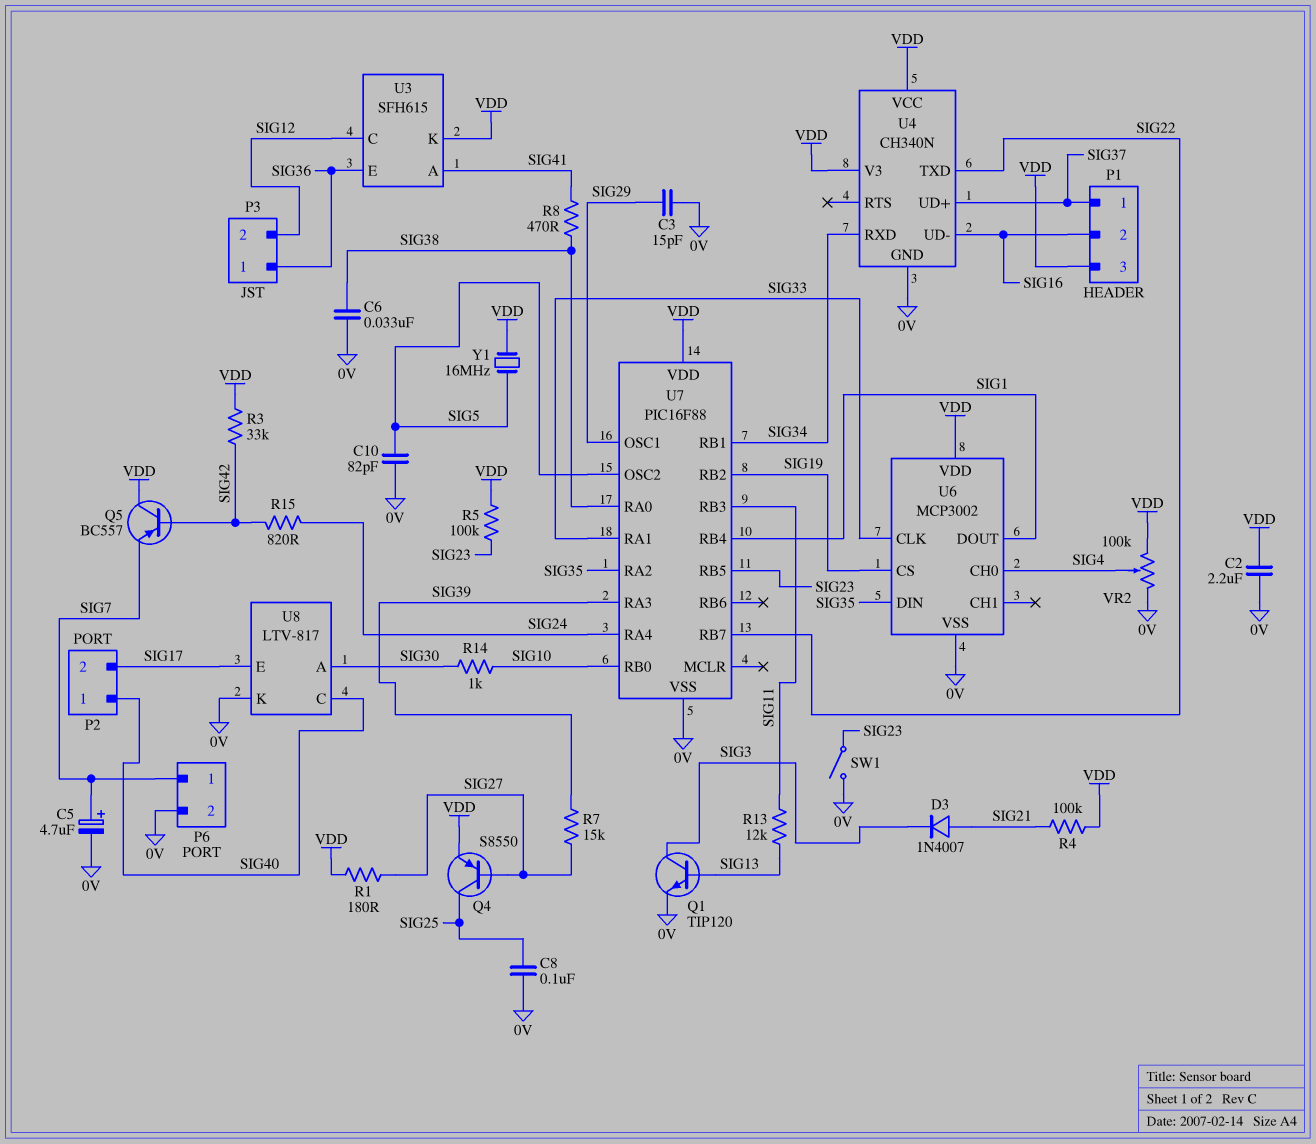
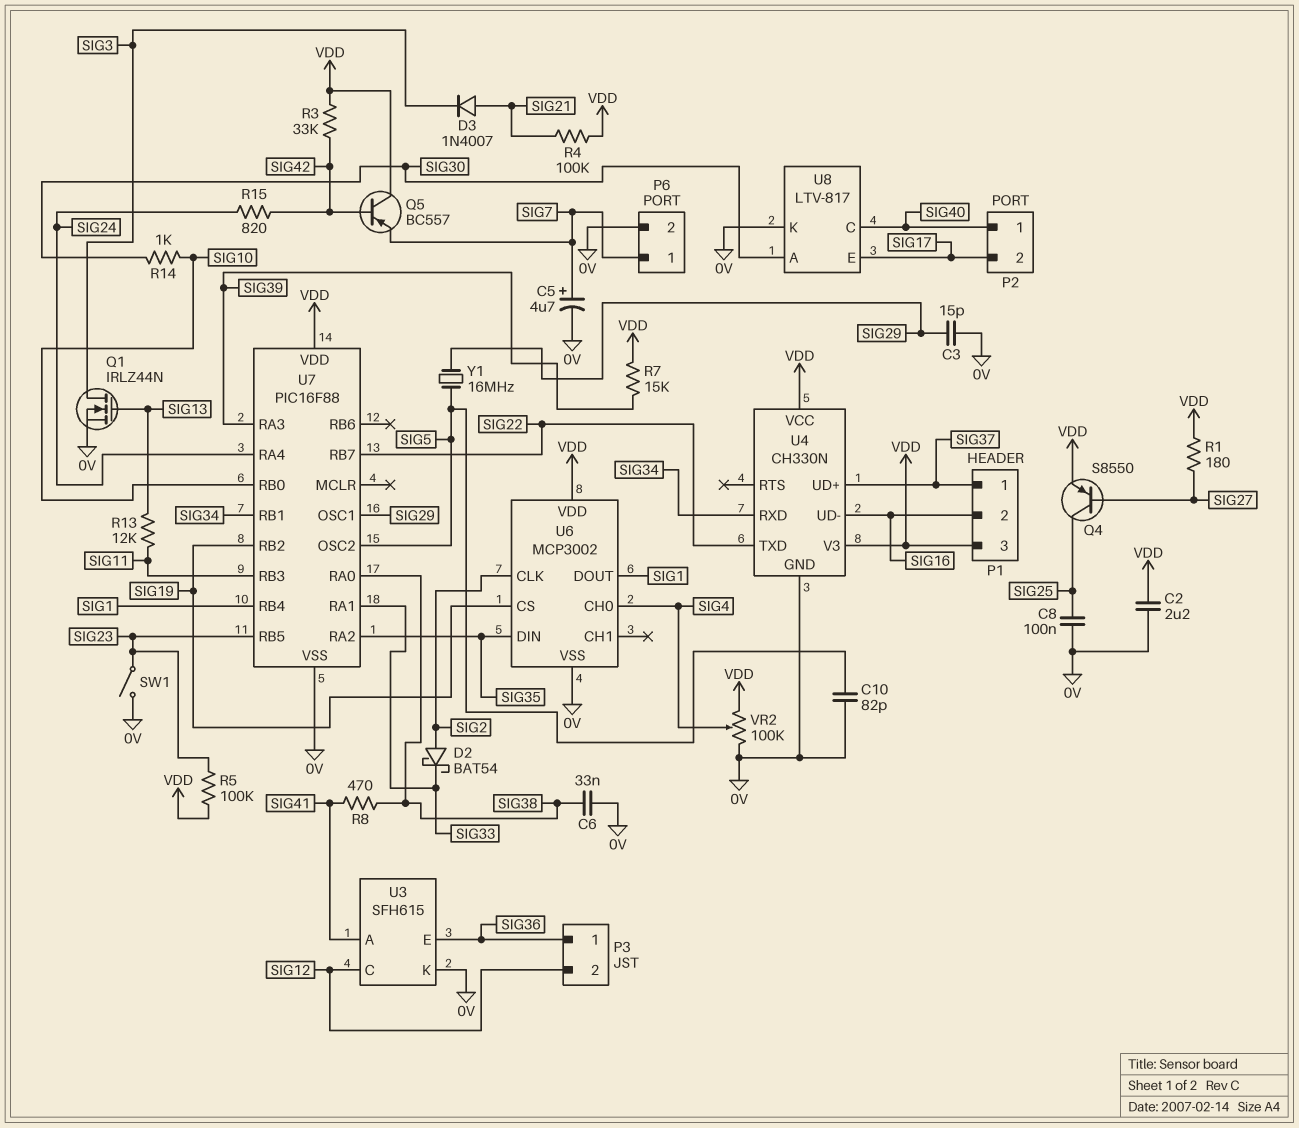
D2: none -> schottky BAT54 (A SIG2, K SIG33)
Q1: NPN TIP120 (B SIG13, C SIG3, E 0V) -> NMOS IRLZ44N (G SIG13, D SIG3, S 0V)
R7: 15k (SIG27, SIG39) -> 15k (SIG39, VDD)
U3 pin K: VDD -> 0V
U4: CH340N -> CH330N
U6 pin CLK: SIG33 -> SIG2
Y1: 16MHz (SIG5, VDD) -> 16MHz (SIG5, SIG29)

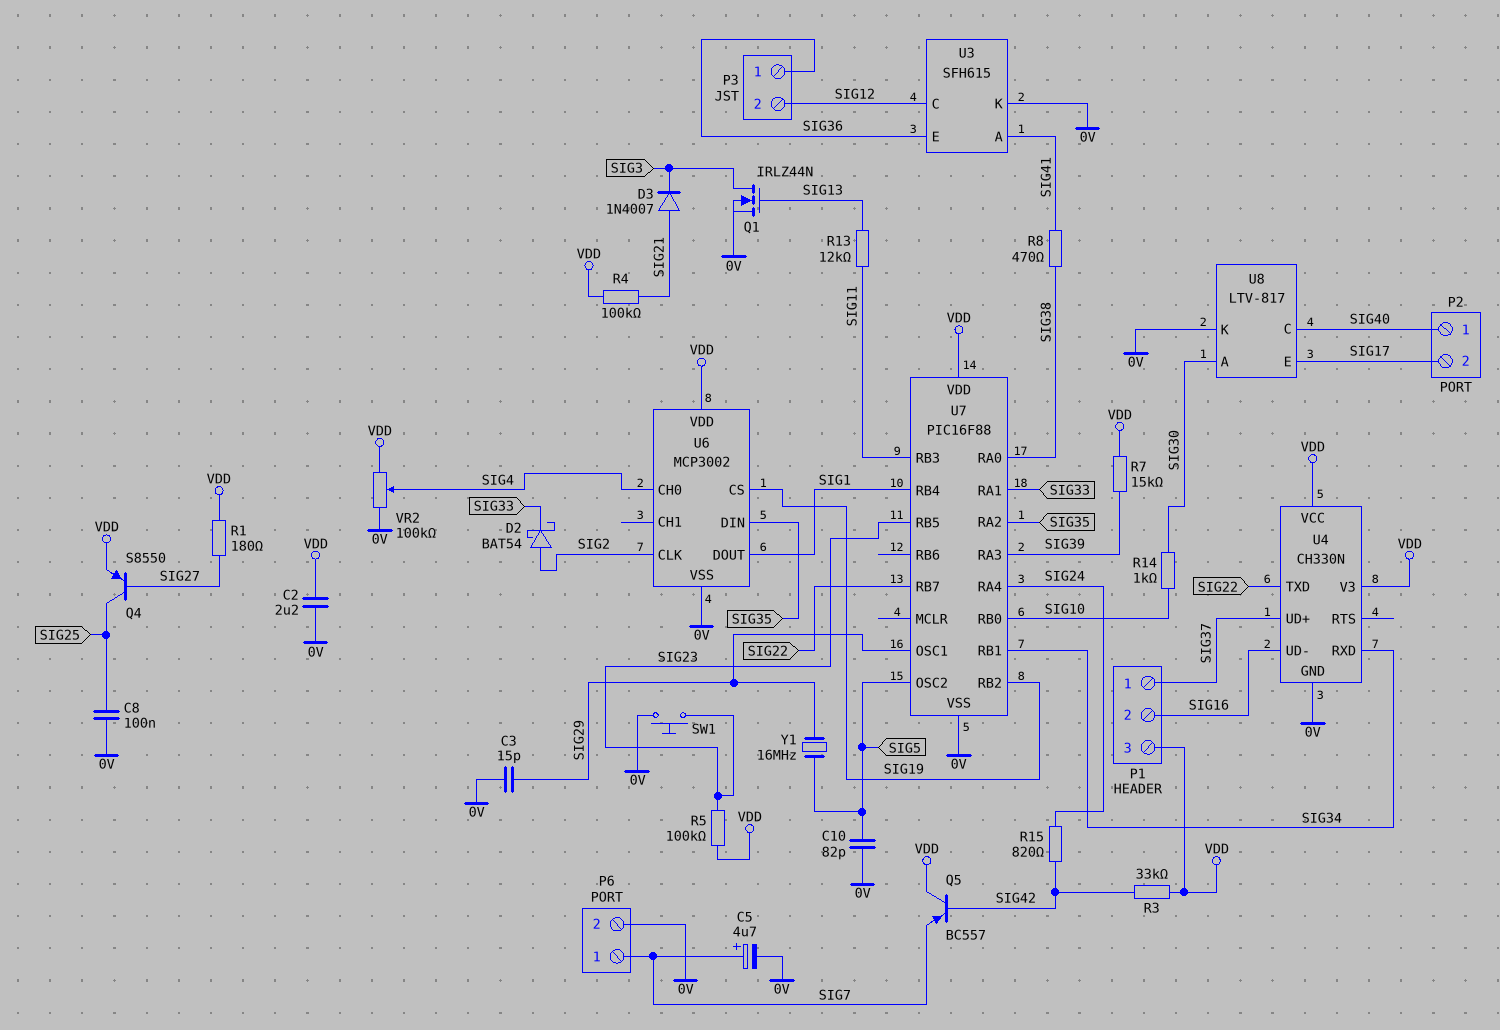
C6: 33nF (0V, SIG38) -> none
SW1: switch (0V, SIG23) -> button (0V, SIG23)

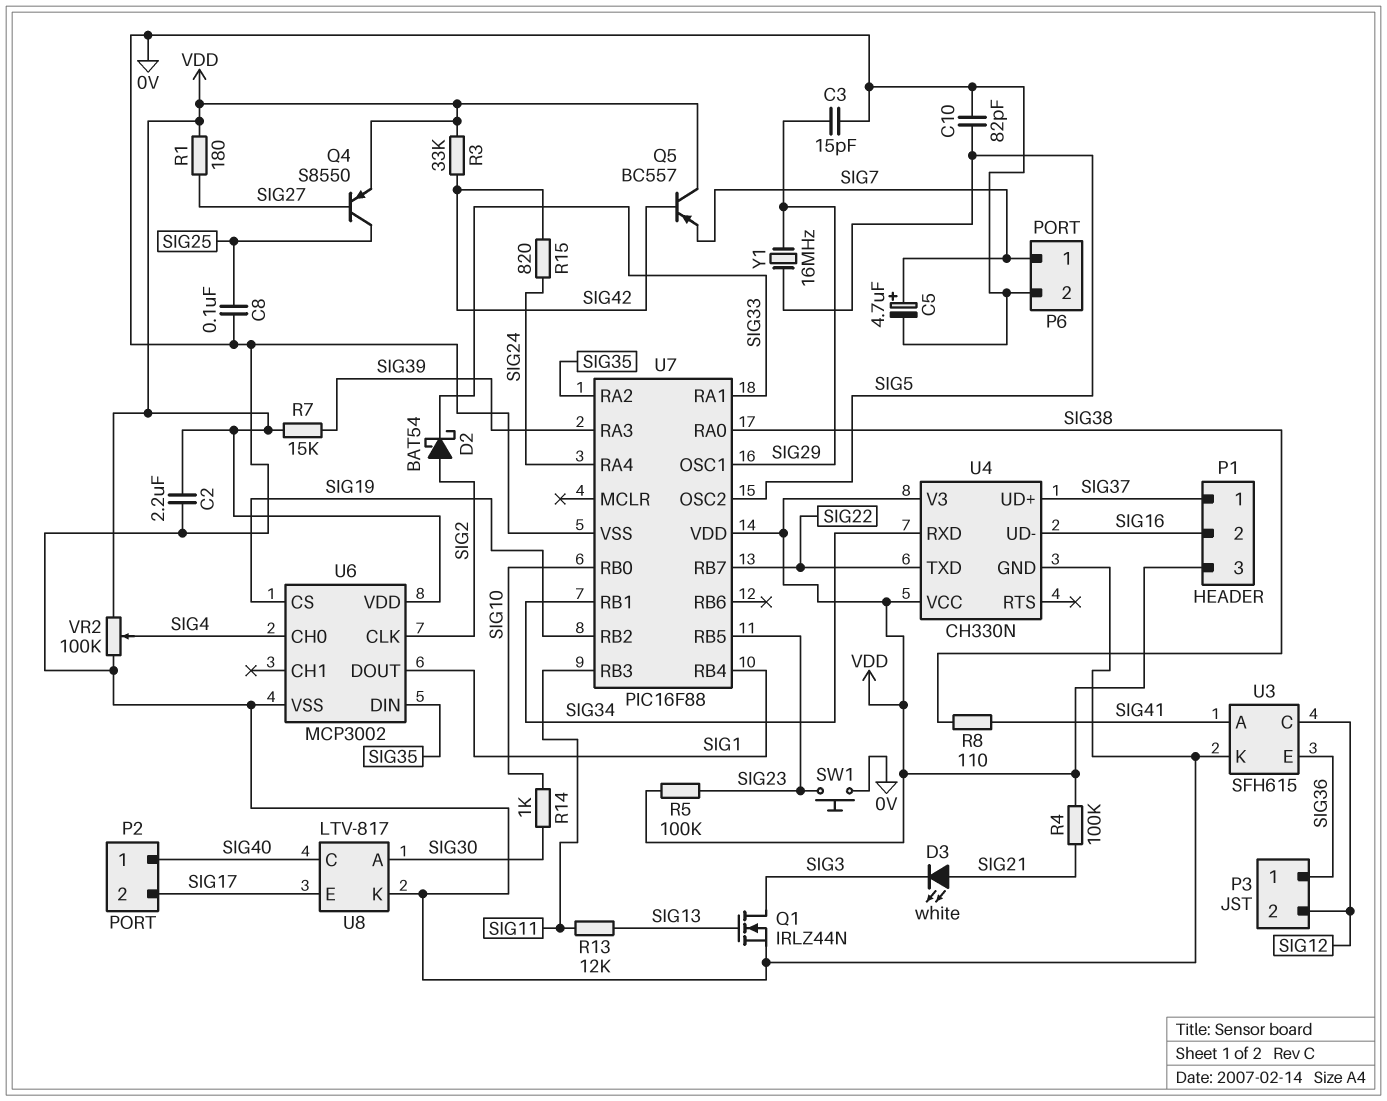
D3: diode 1N4007 (A SIG21, K SIG3) -> LED white (A SIG21, K SIG3)
R8: 470 (SIG38, SIG41) -> 110 (SIG38, SIG41)

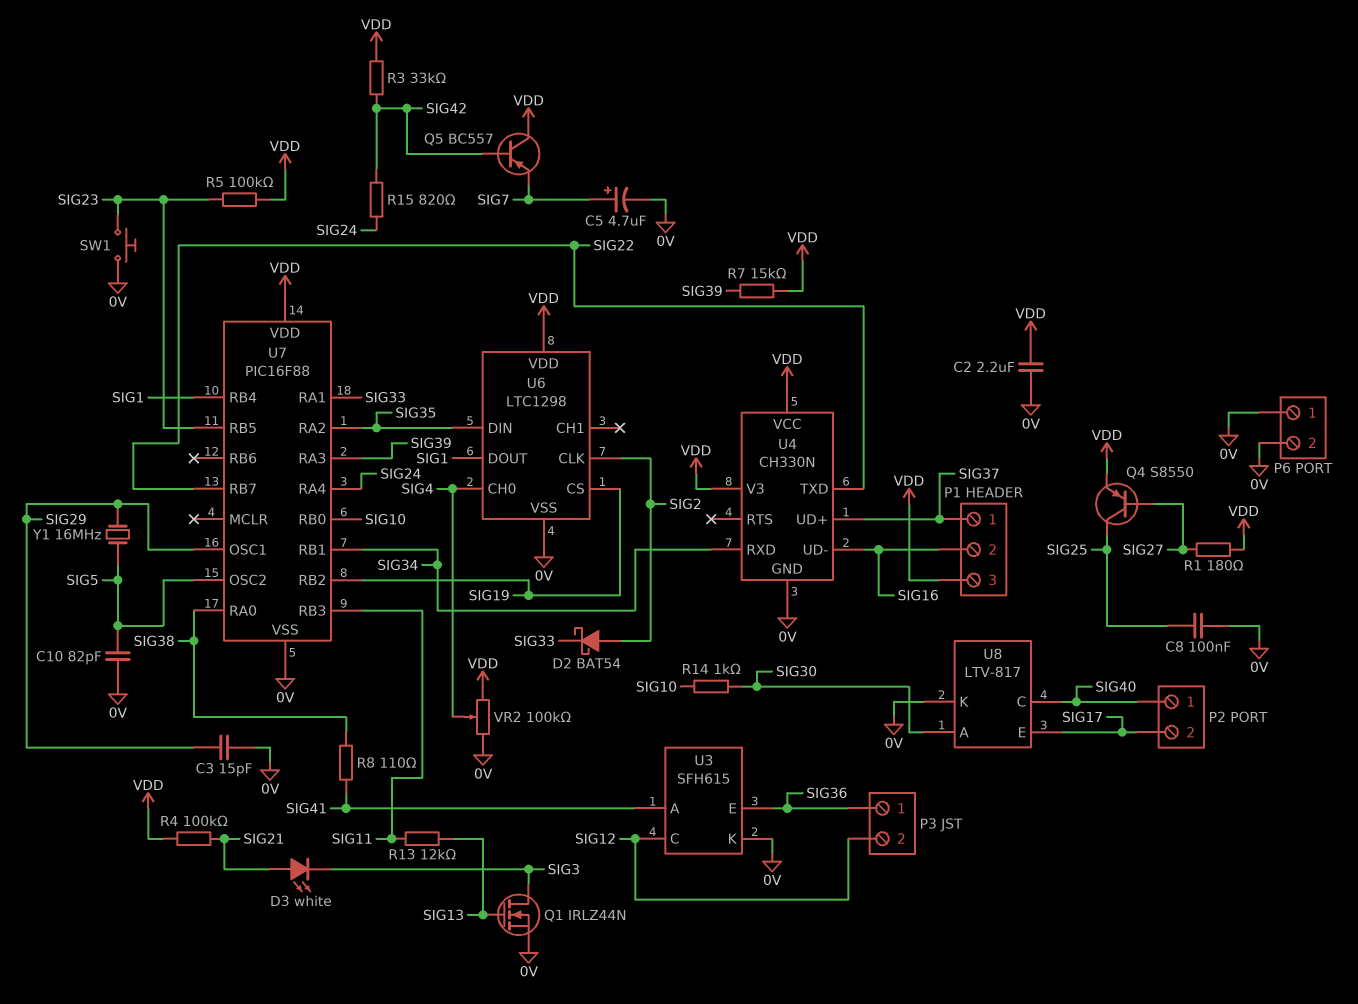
P6 pin 1: SIG7 -> 0V
U6: MCP3002 -> LTC1298

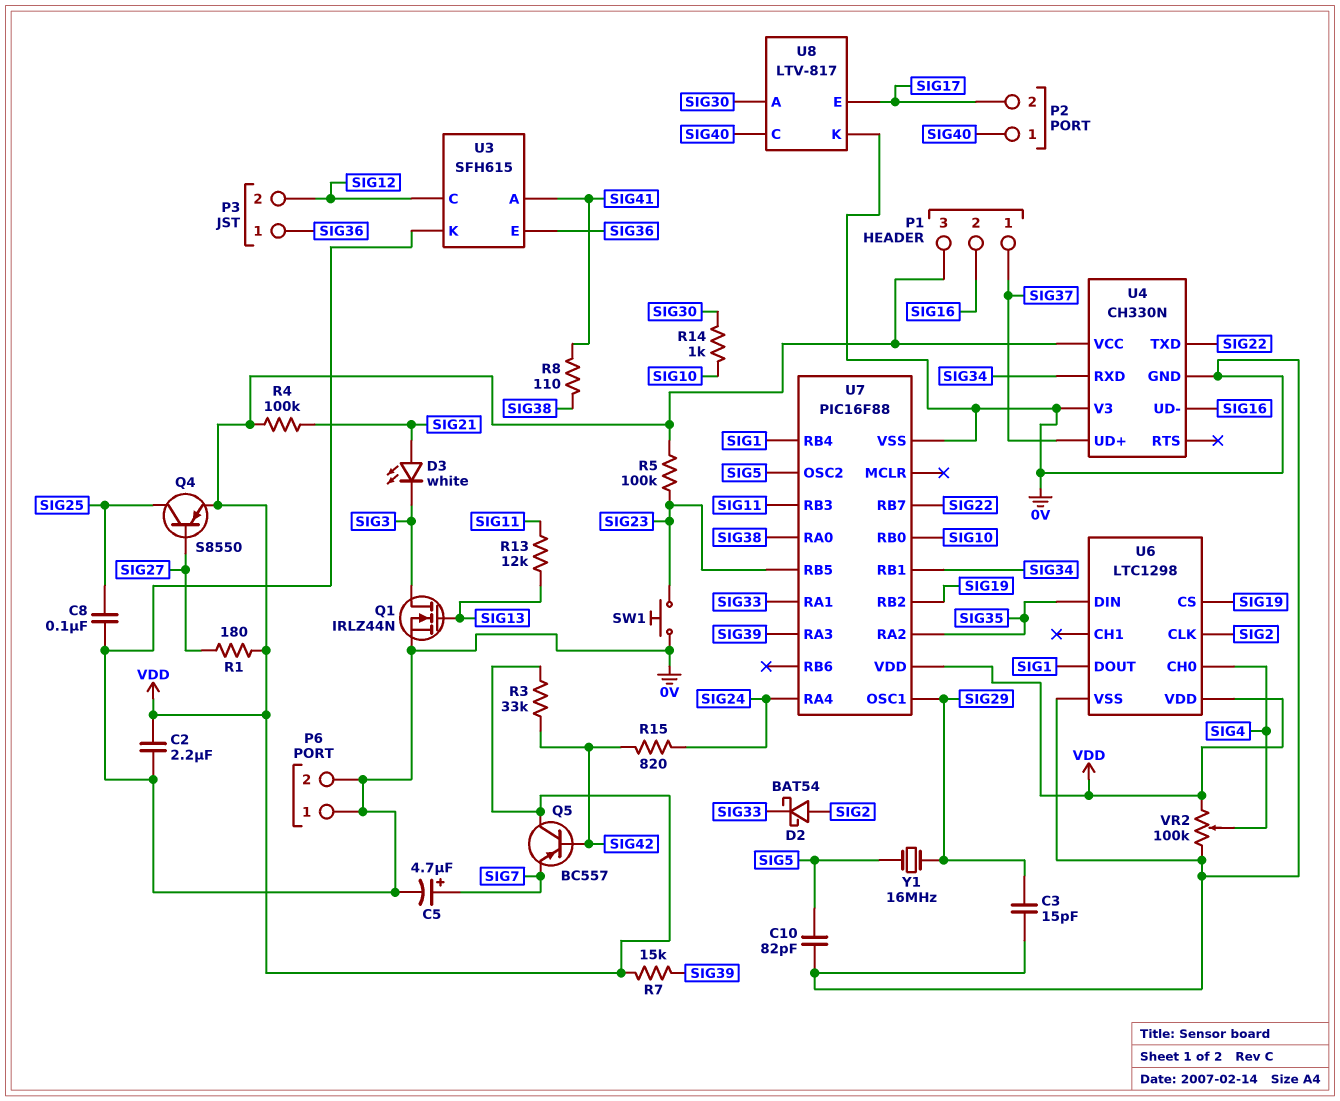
U4 pin V3: VDD -> 0V

